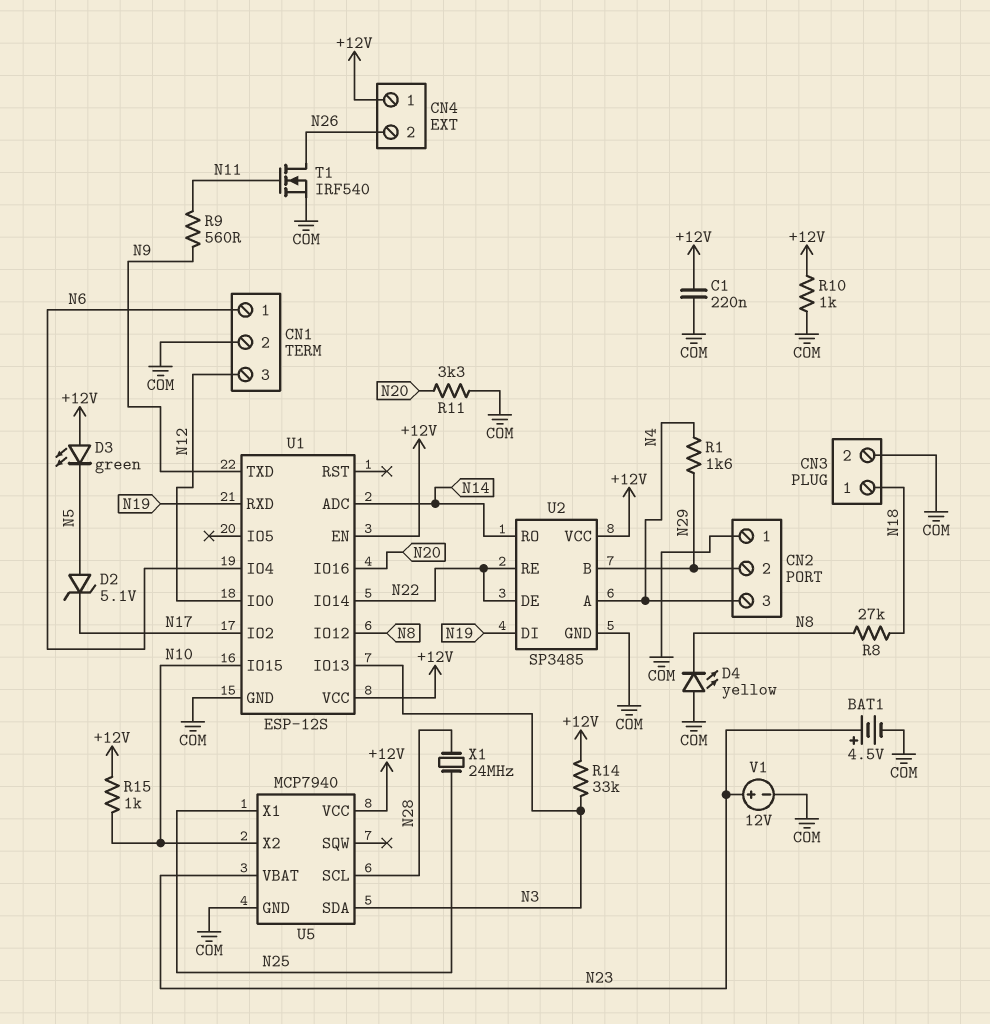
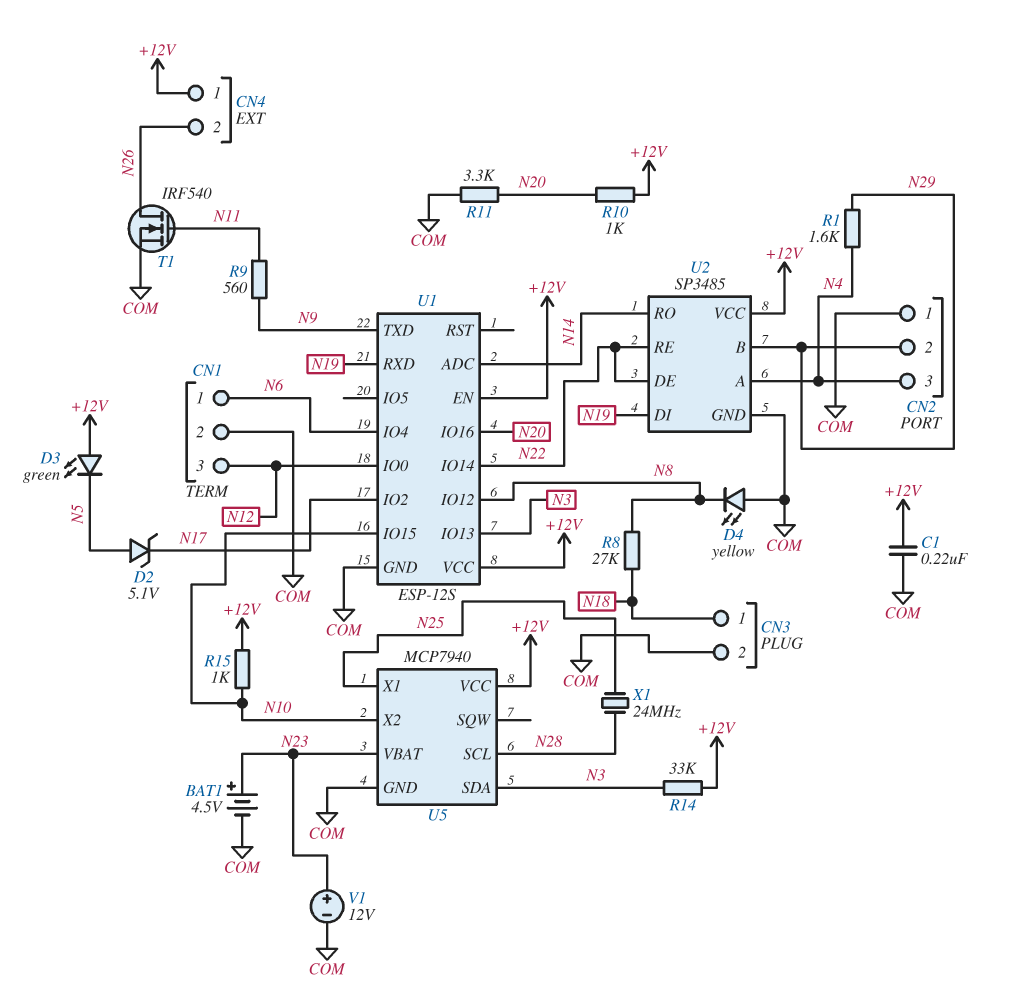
R10: 1k (+12V, COM) -> 1k (+12V, N20)

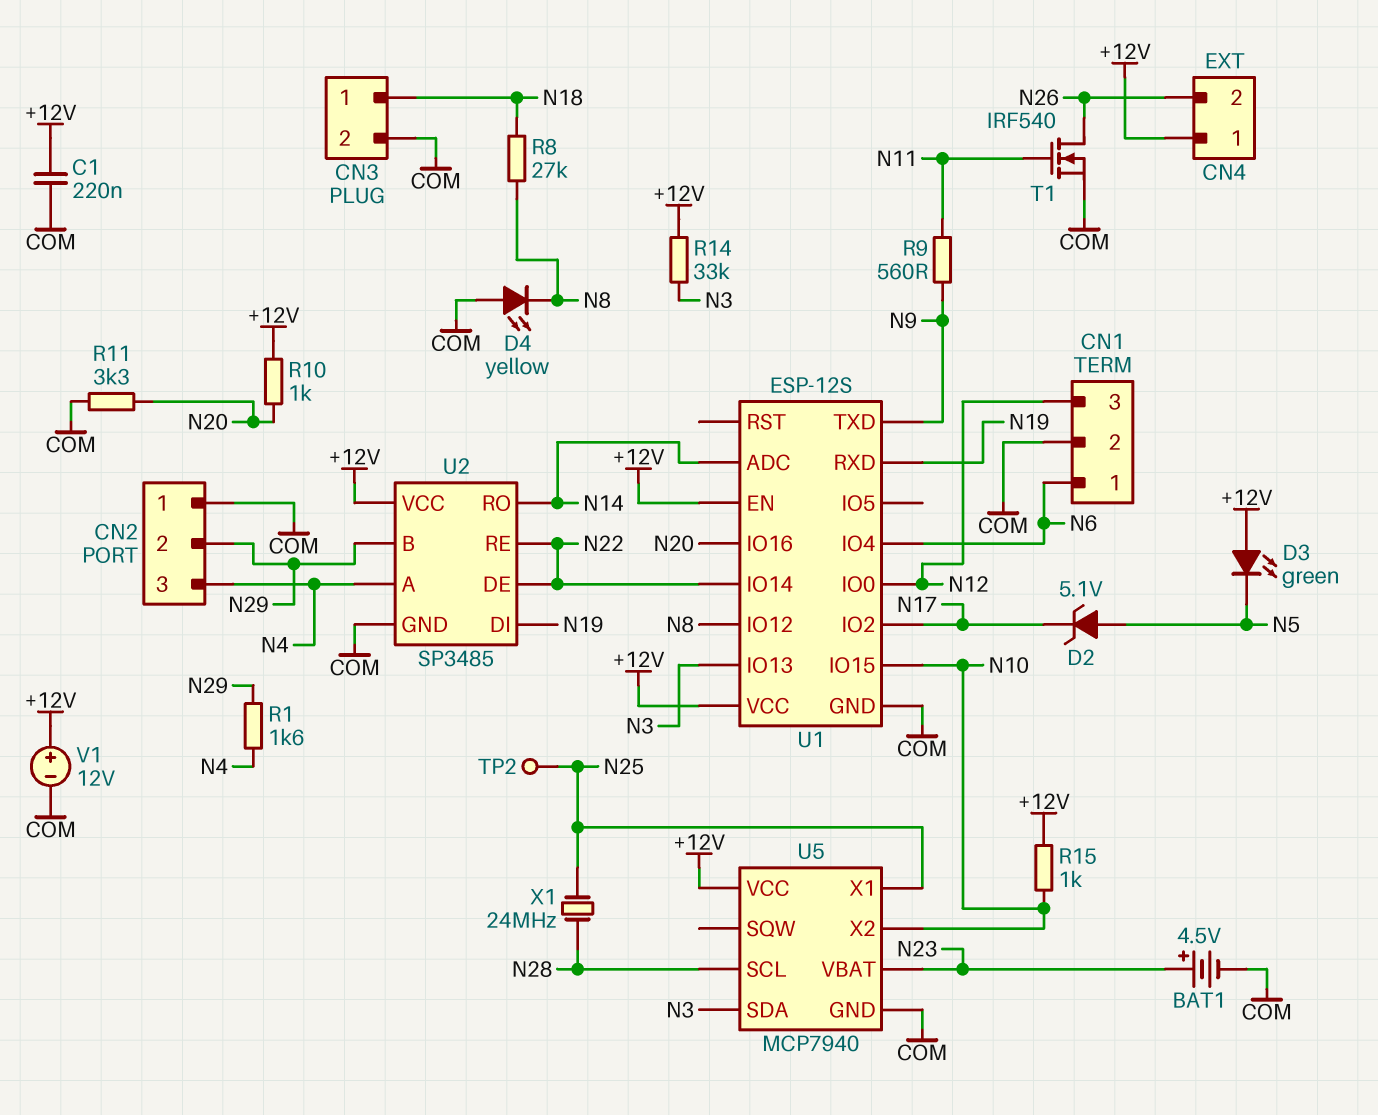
TP2: none -> test point (N25)
V1: 12V (plus N23, minus COM) -> 12V (plus +12V, minus COM)

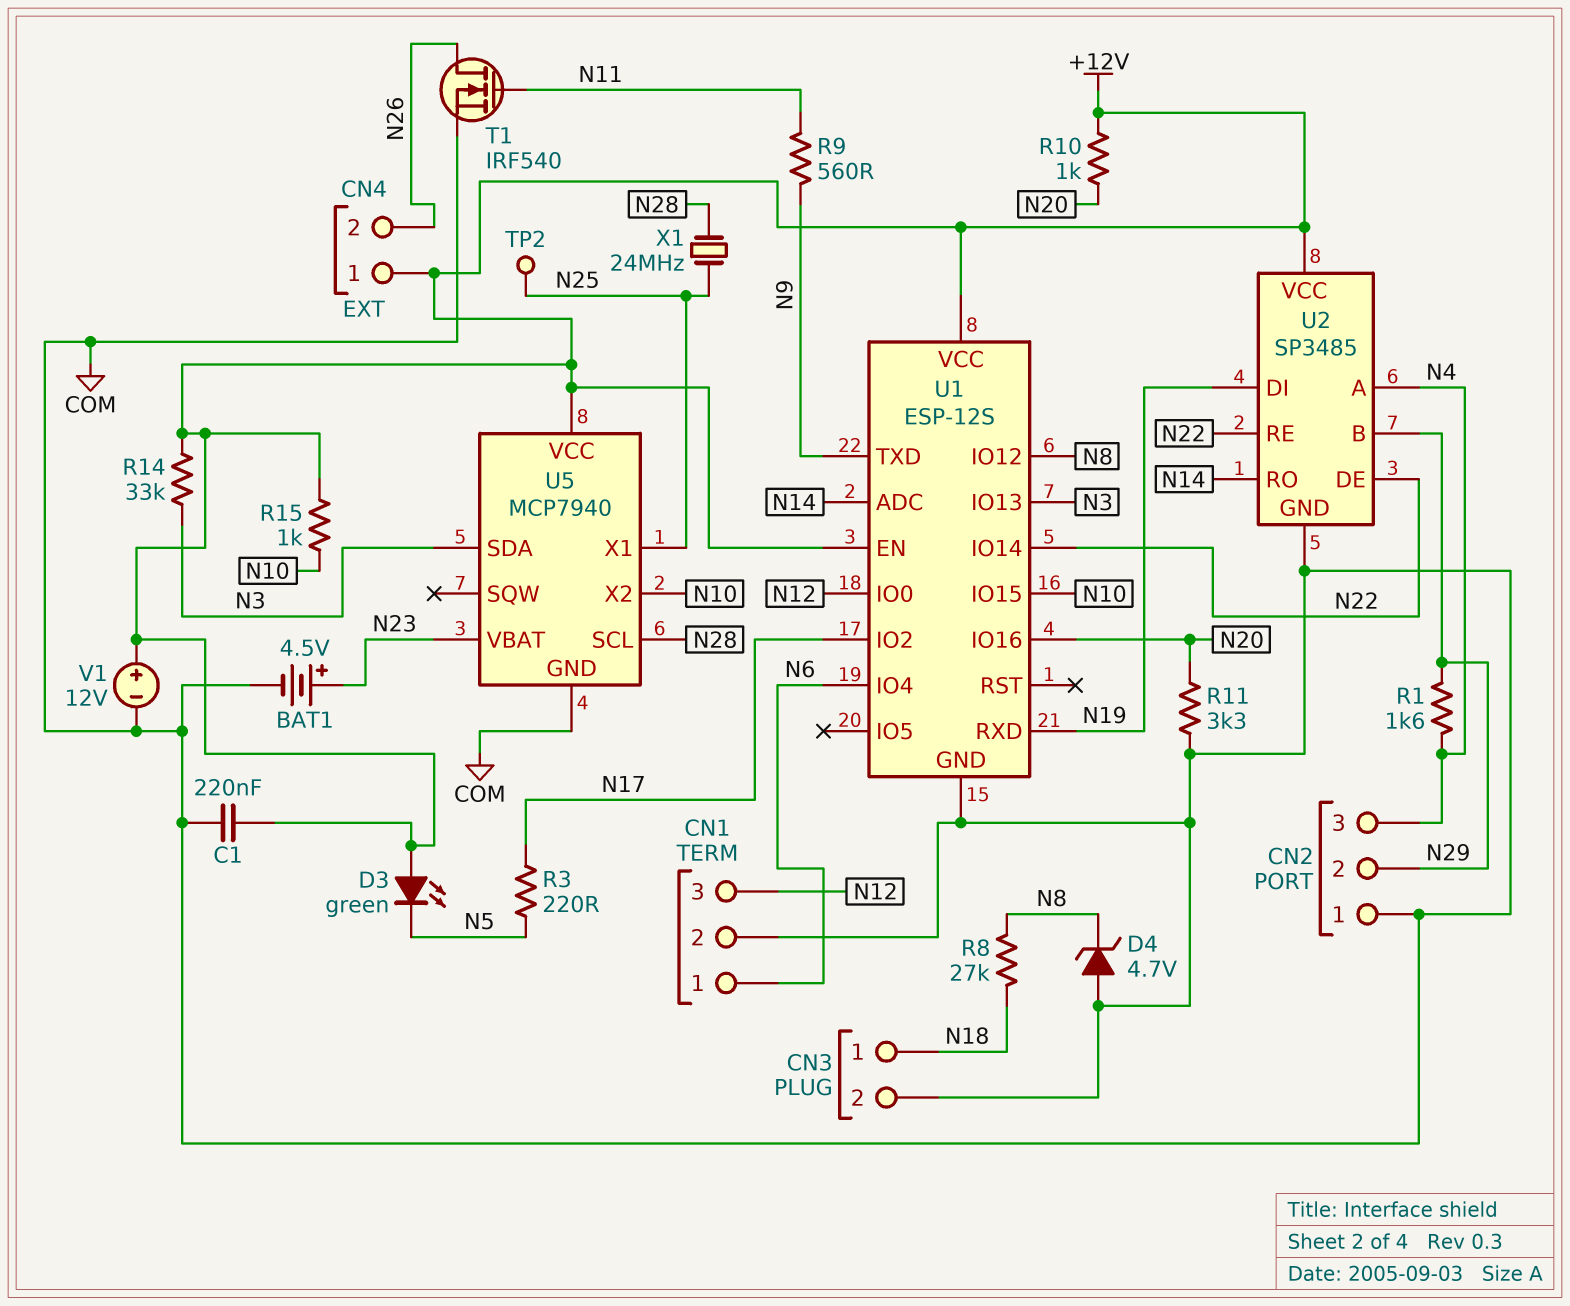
D2: zener 5.1V (A N5, K N17) -> none
D4: LED yellow (A COM, K N8) -> zener 4.7V (A COM, K N8)
R3: none -> 220 (N5, N17)

